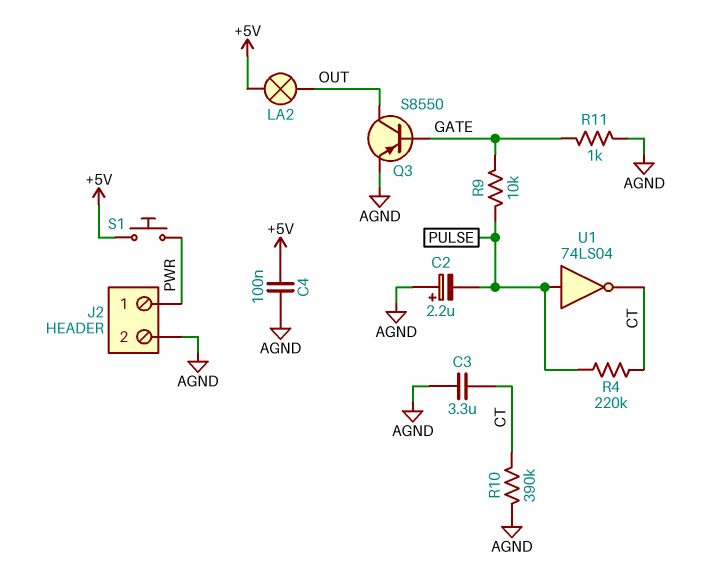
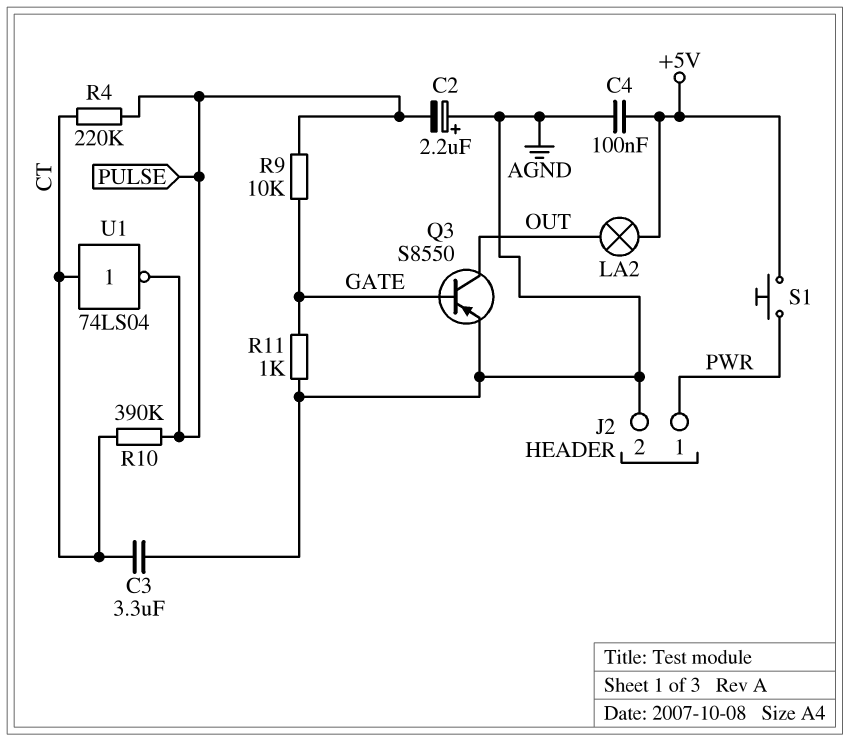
R10: 390k (AGND, CT) -> 390k (CT, PULSE)
U1: NOT 74LS04 (in PULSE, out CT) -> NOT 74LS04 (in CT, out PULSE)

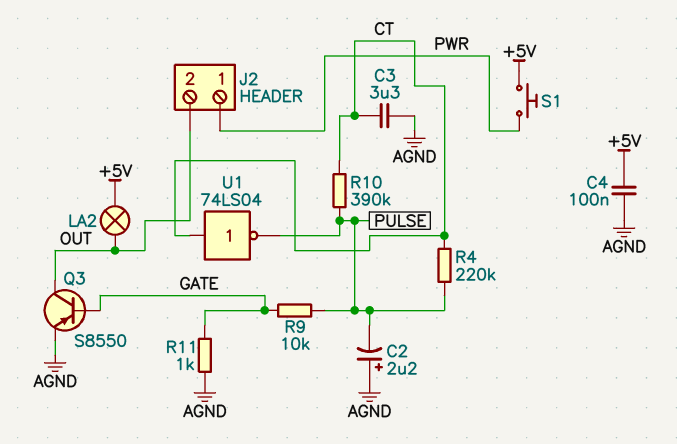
J2 pin 2: AGND -> OUT

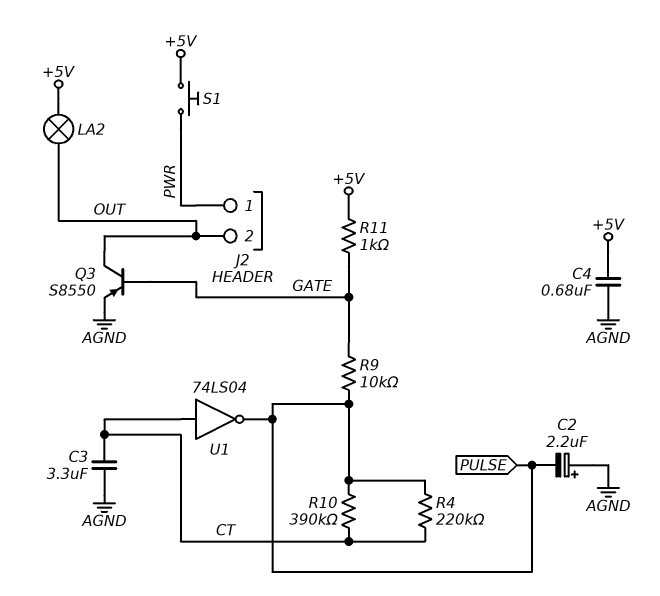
C4: 100nF (+5V, AGND) -> 680nF (+5V, AGND)
R11: 1k (AGND, GATE) -> 1k (+5V, GATE)

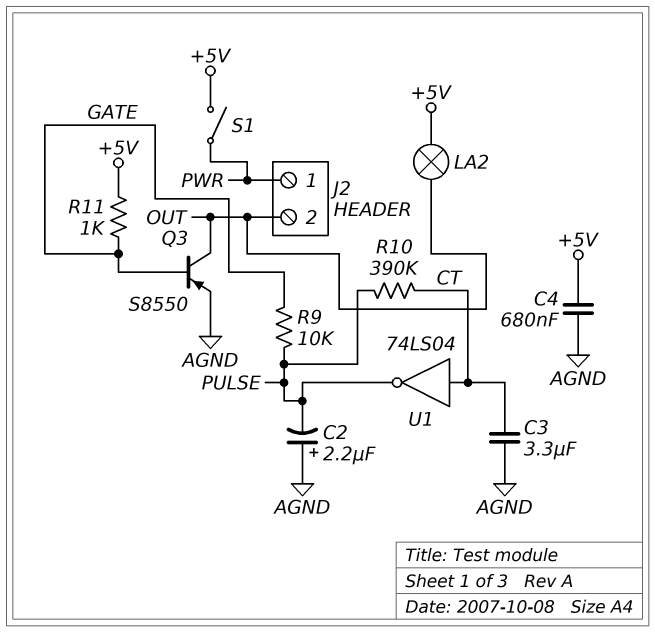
R4: 220k (CT, PULSE) -> none
S1: button (+5V, PWR) -> switch (+5V, PWR)

